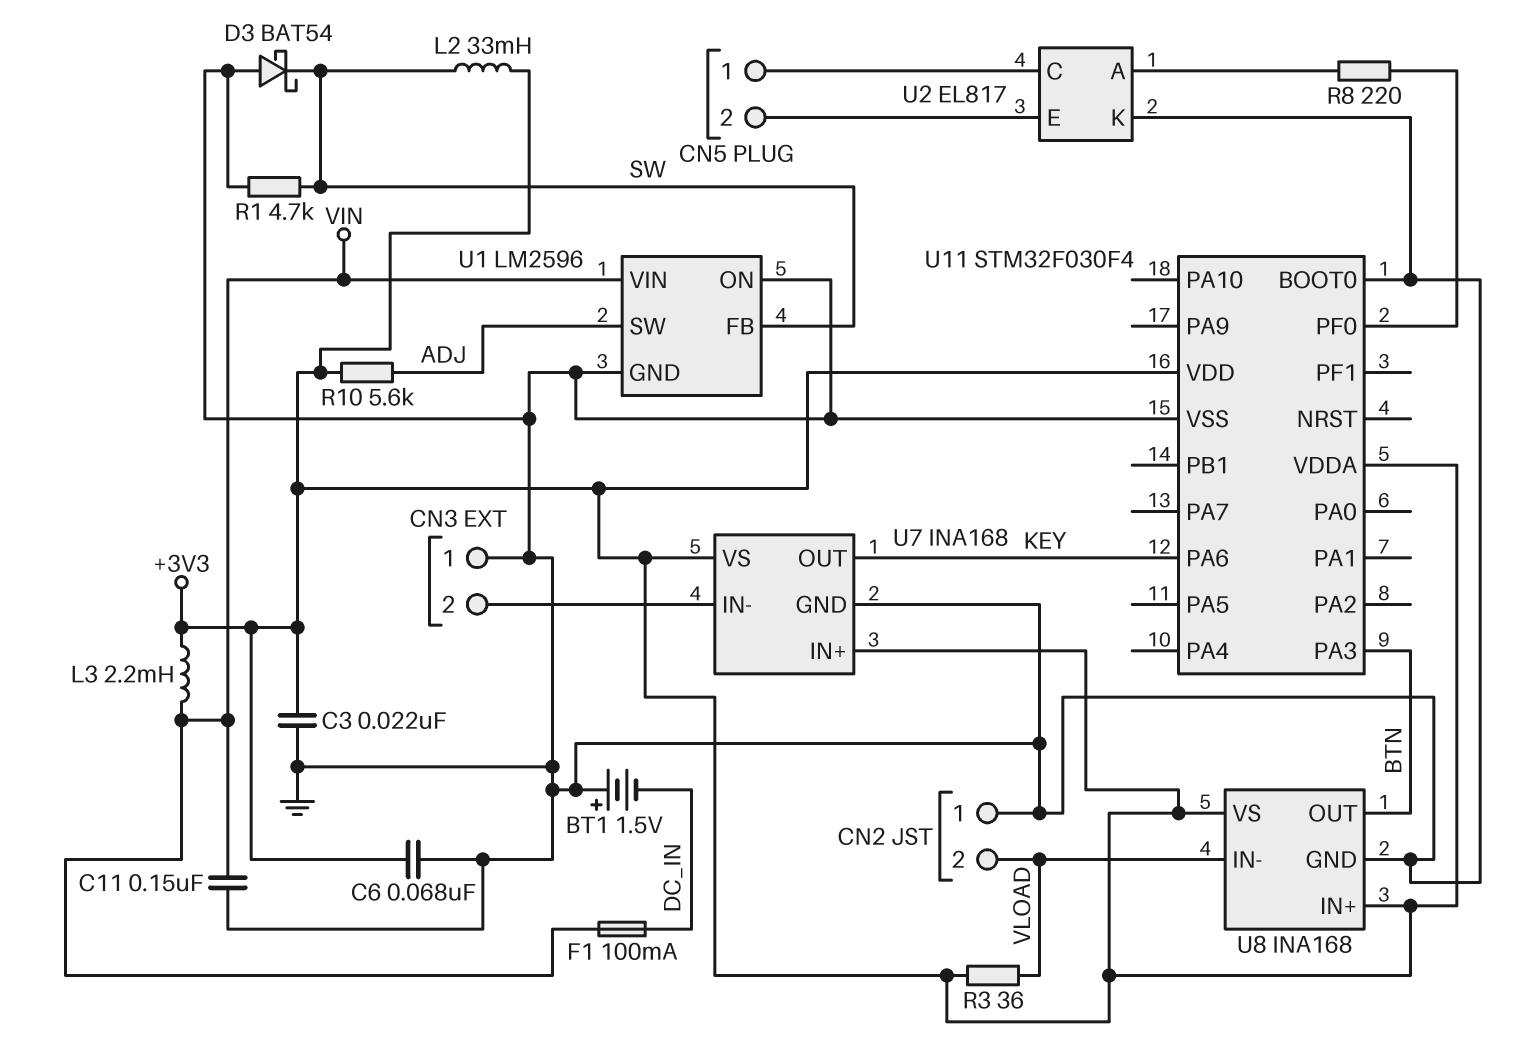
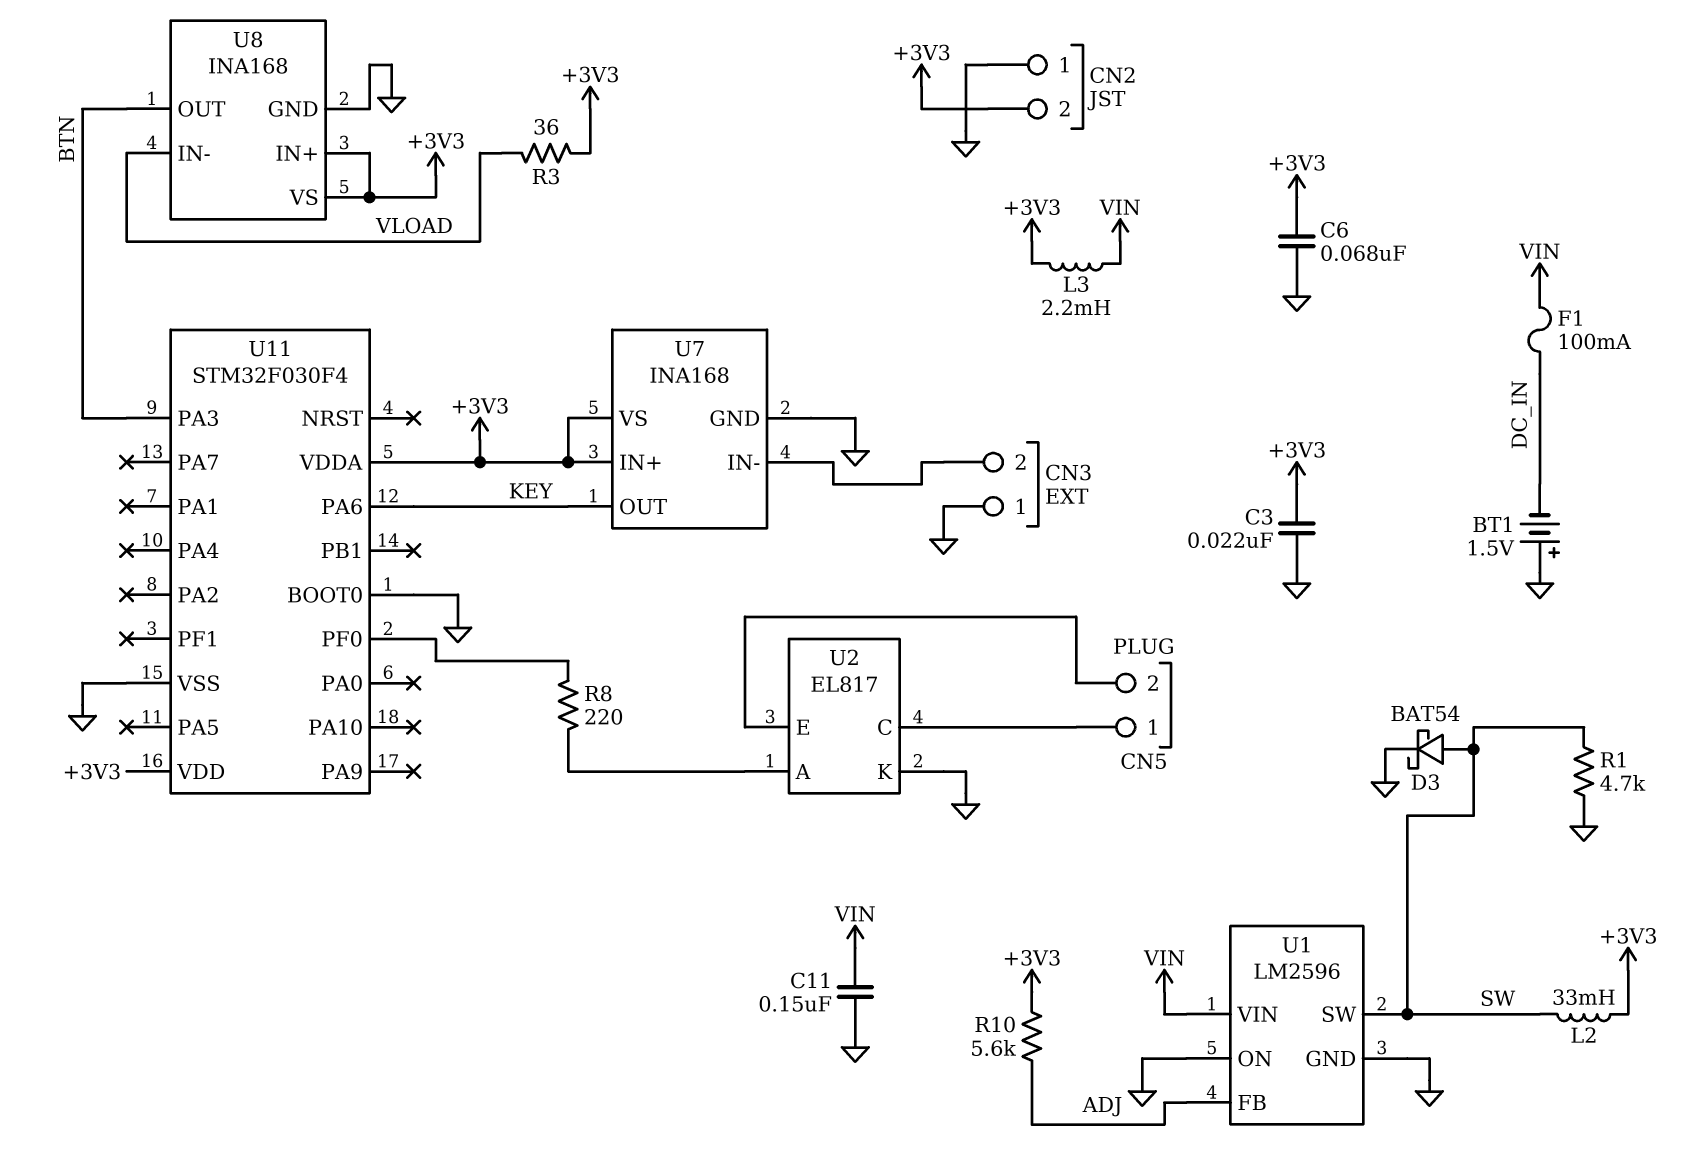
CN2 pin 2: VLOAD -> +3V3
D3: schottky BAT54 (A GND, K SW) -> schottky BAT54 (A SW, K GND)
U1 pin FB: SW -> ADJ
U1 pin SW: ADJ -> SW

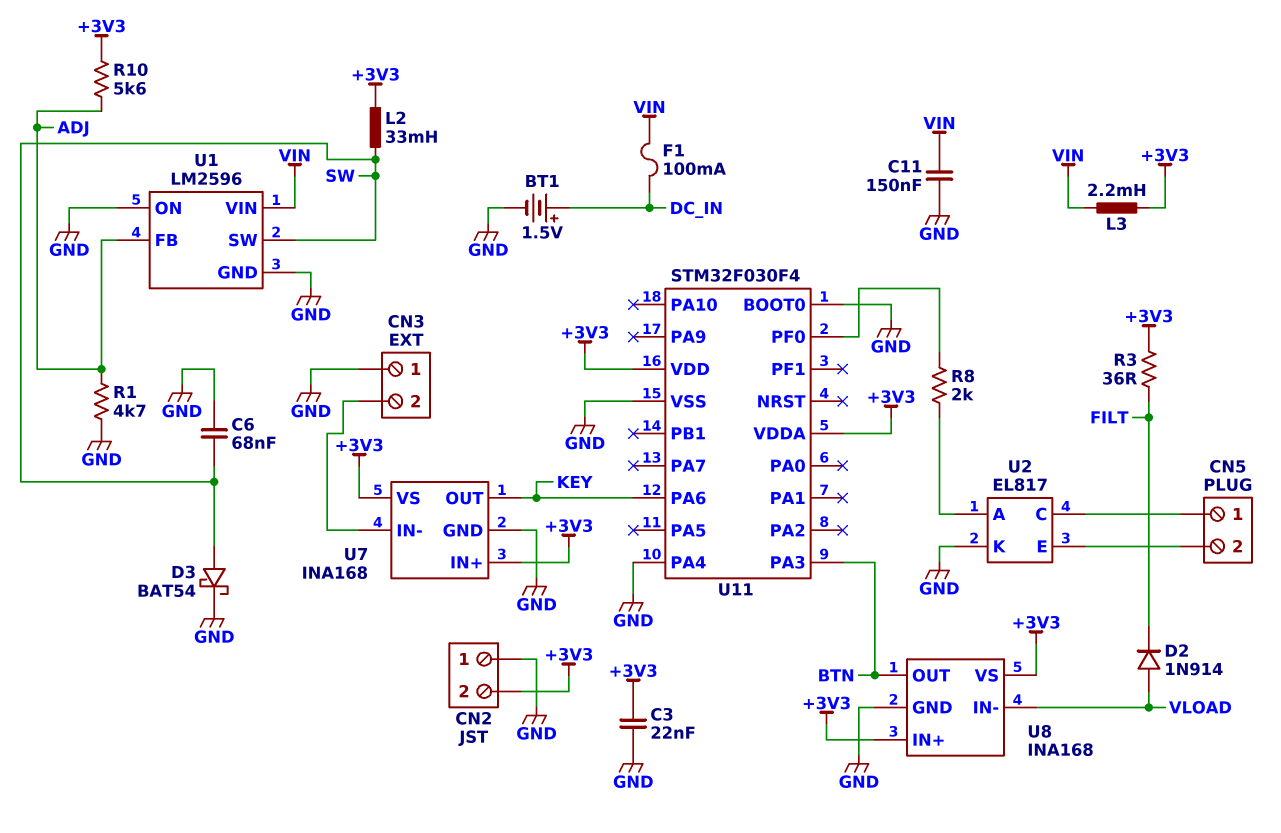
BT1: 1.5V (plus GND, minus DC_IN) -> 1.5V (plus DC_IN, minus GND)
C6: 68nF (+3V3, GND) -> 68nF (GND, SW)
D2: none -> diode 1N914 (A VLOAD, K FILT)
R1: 4.7k (GND, SW) -> 4.7k (ADJ, GND)
R3: 36 (+3V3, VLOAD) -> 36 (+3V3, FILT)
R8: 220 (U2/A, U11/PF0) -> 2k (U2/A, U11/PF0)
U11 pin PA4: none -> GND

